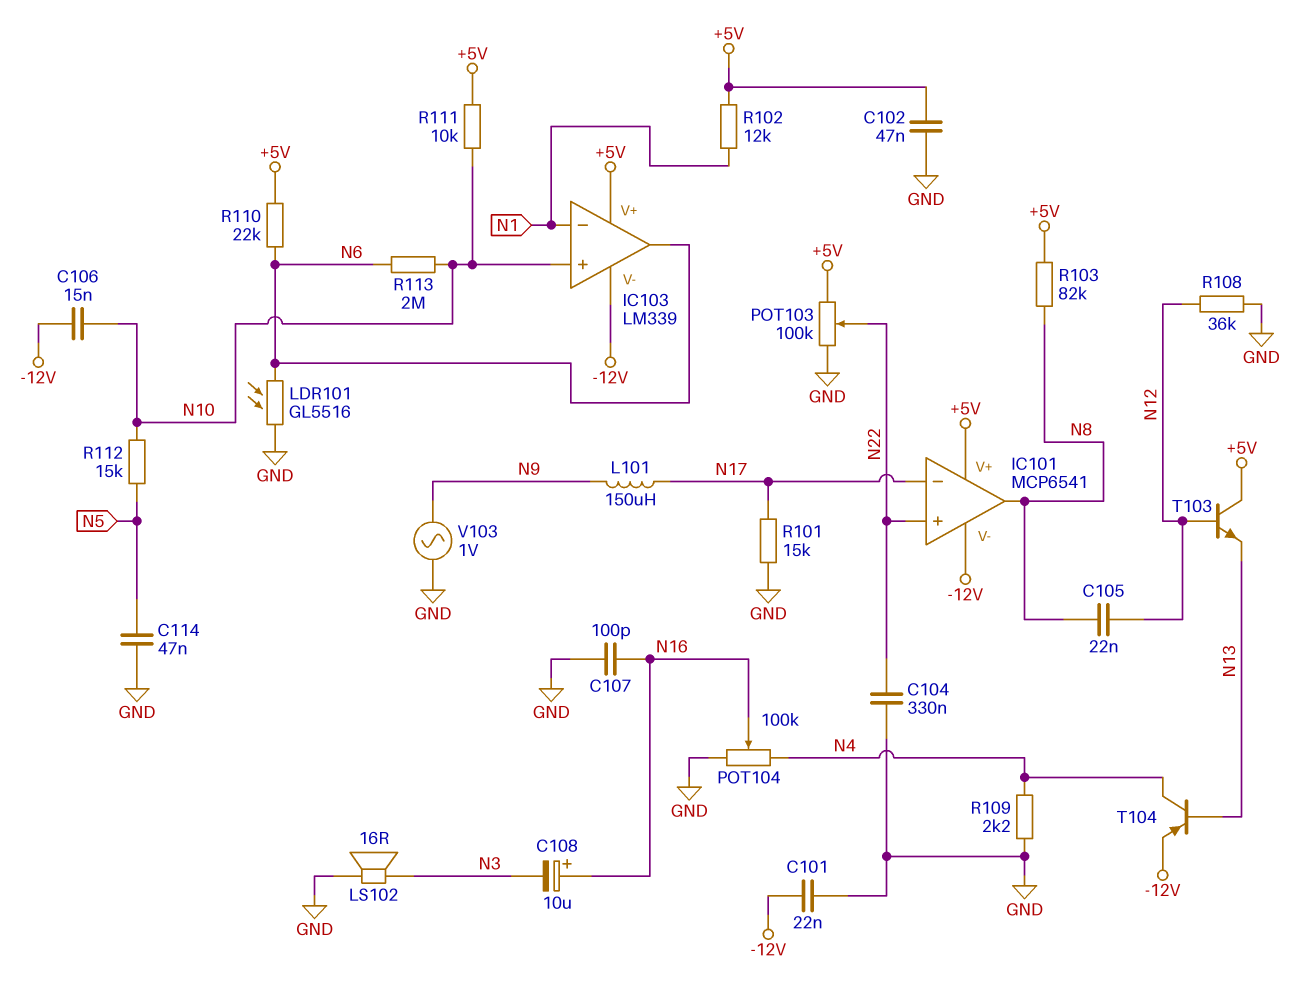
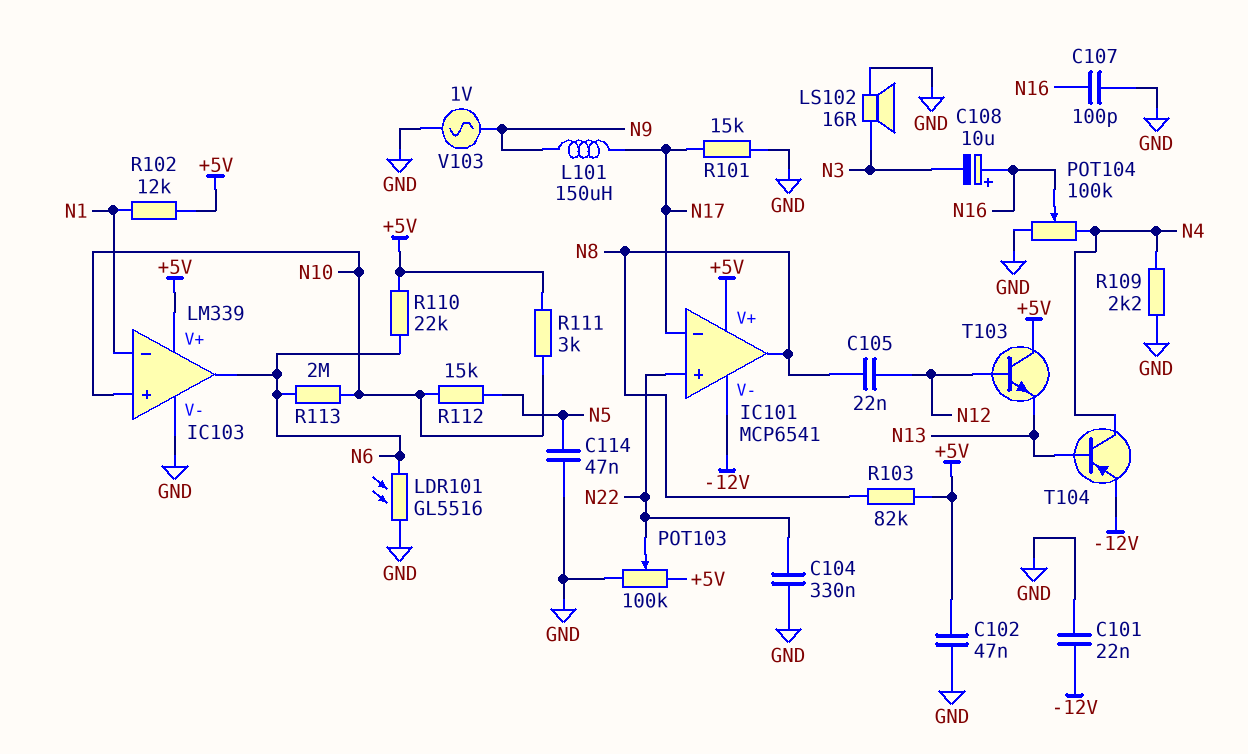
C106: 15nF (-12V, N10) -> none
IC103 pin V-: -12V -> GND
R108: 36k (GND, N12) -> none
R111: 10k (+5V, N10) -> 3k (+5V, N10)

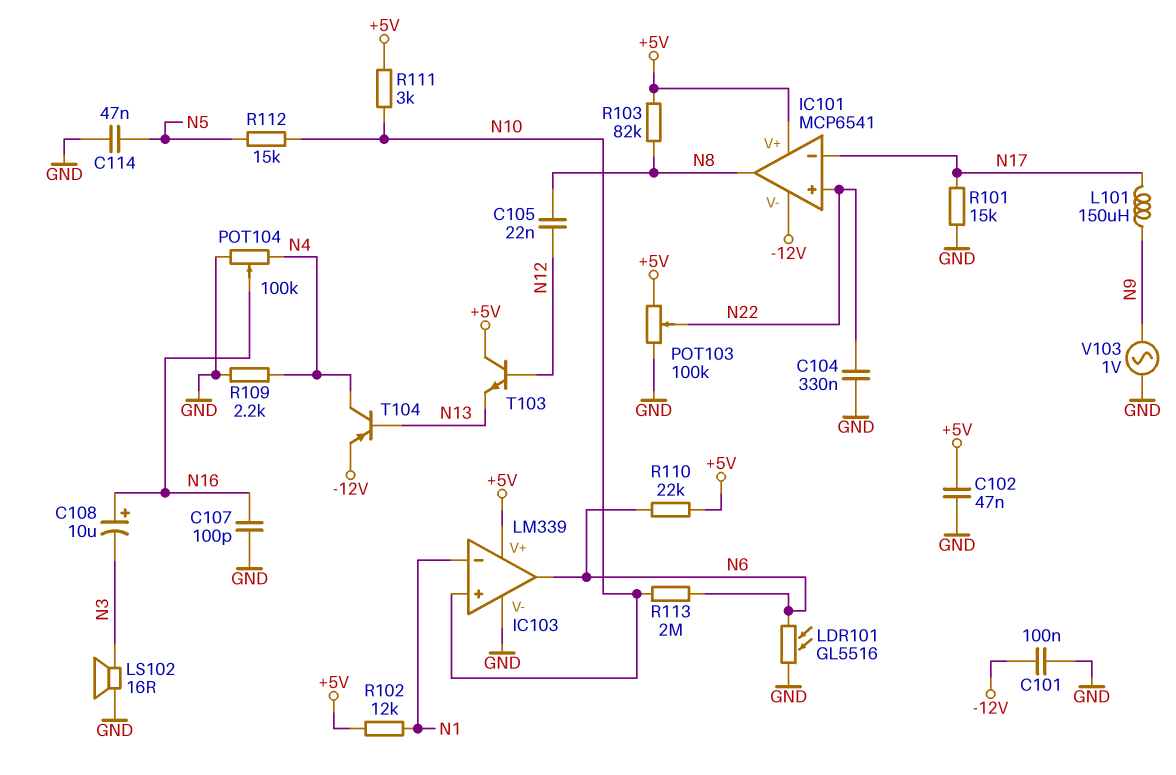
C101: 22nF (-12V, GND) -> 100nF (-12V, GND)

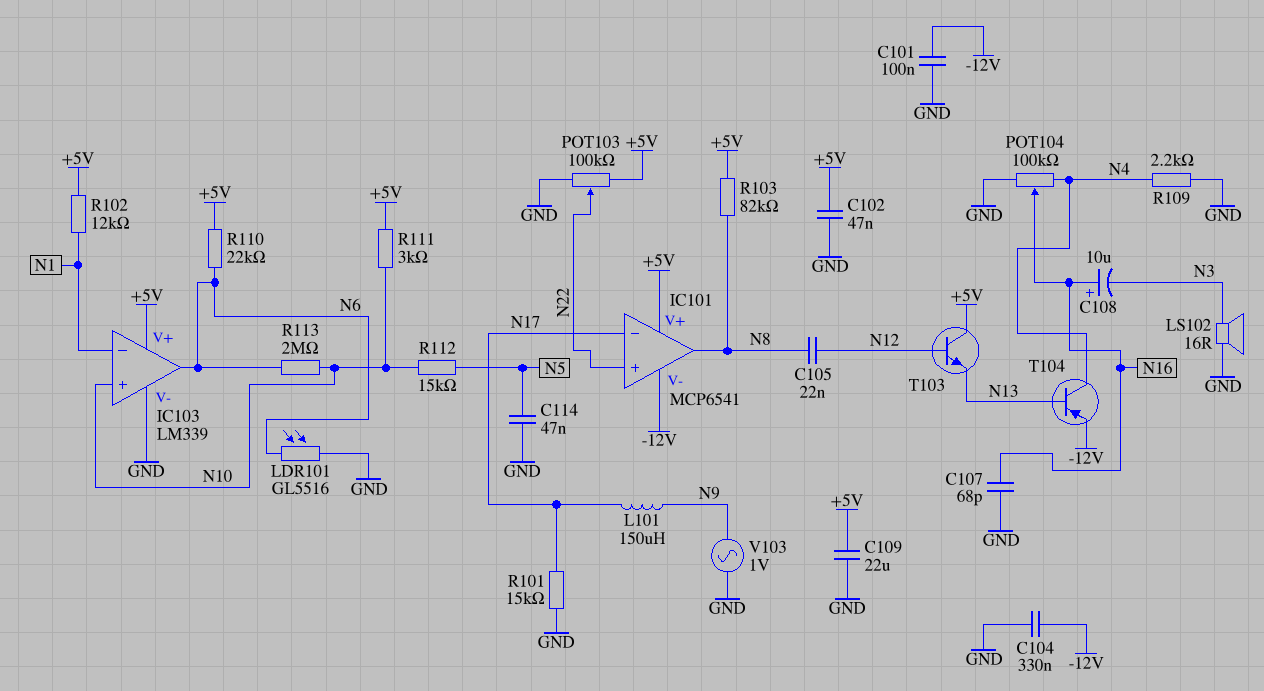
C104: 330nF (GND, N22) -> 330nF (-12V, GND)
C107: 100pF (GND, N16) -> 68pF (GND, N16)
C109: none -> 22uF (+5V, GND)

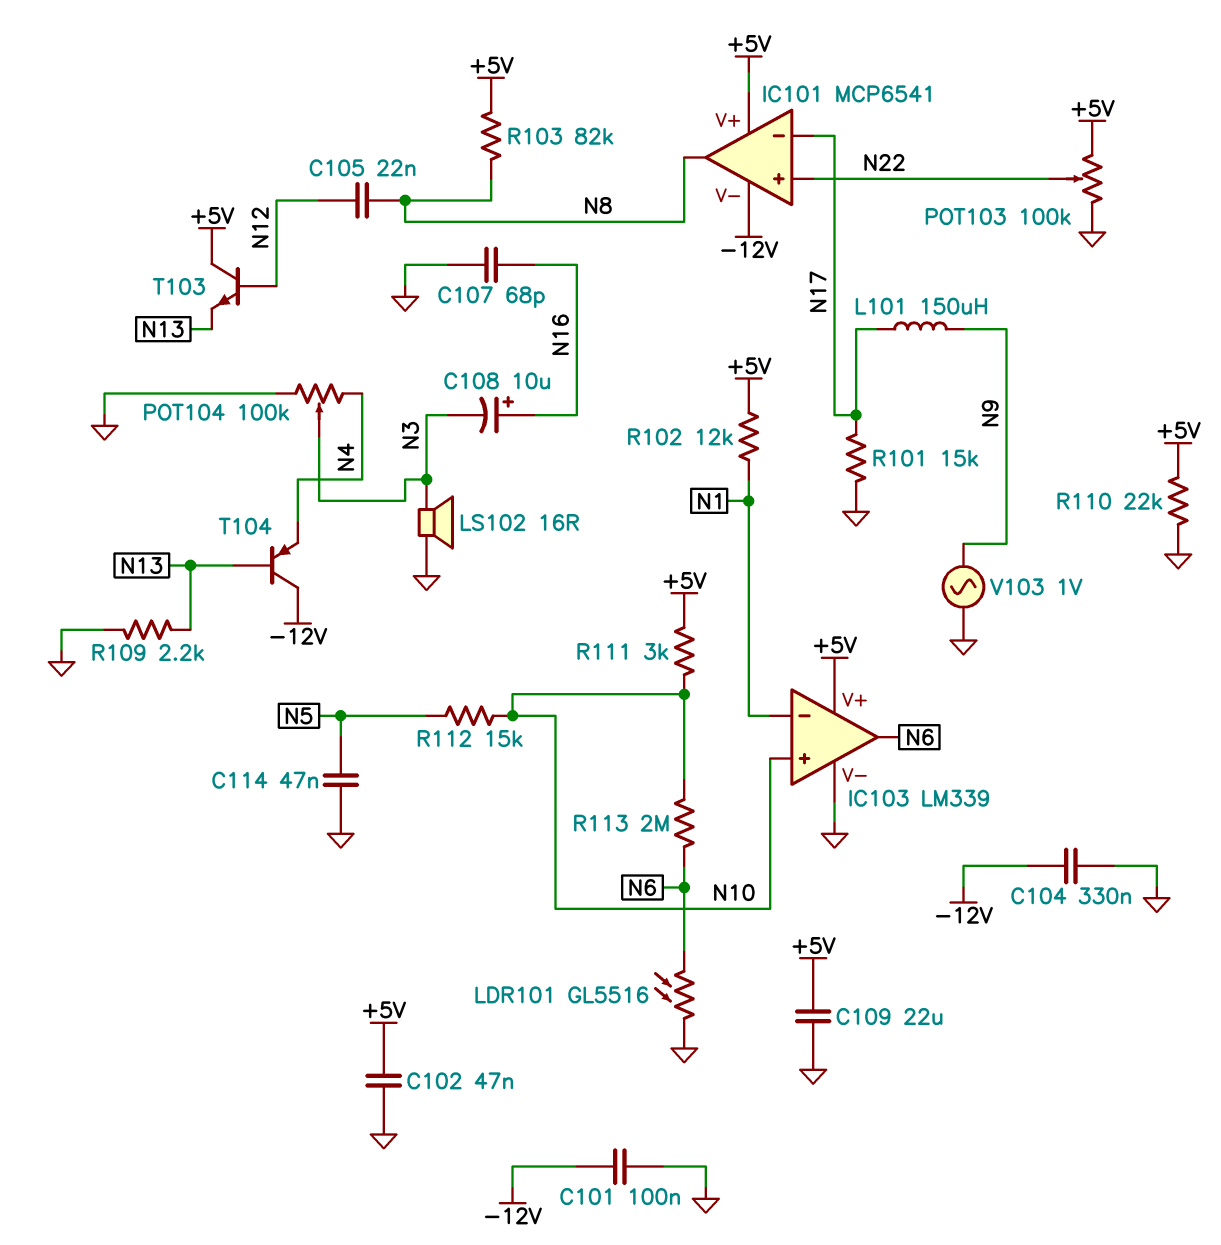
POT104: 100k (GND, N4, wiper N16) -> 100k (GND, N4, wiper N3)
R109: 2.2k (GND, N4) -> 2.2k (GND, N13)
R110: 22k (+5V, N6) -> 22k (+5V, GND)
T104: PNP (B N13, C N4, E -12V) -> PNP (B N13, C -12V, E N4)

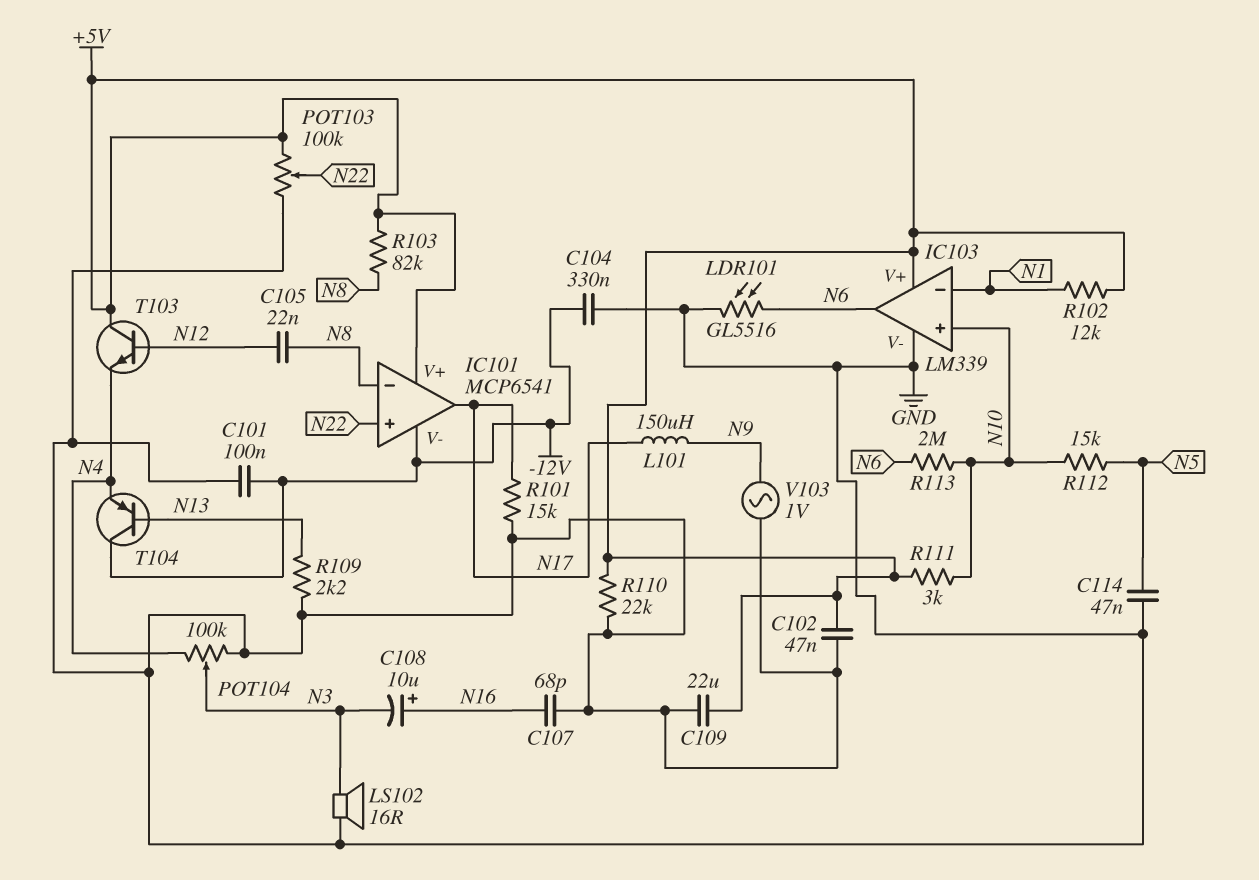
IC101 pin in-: N17 -> N8
IC101 pin out: N8 -> N17
T103: NPN (B N12, C +5V, E N13) -> NPN (B N12, C +5V, E N4)

